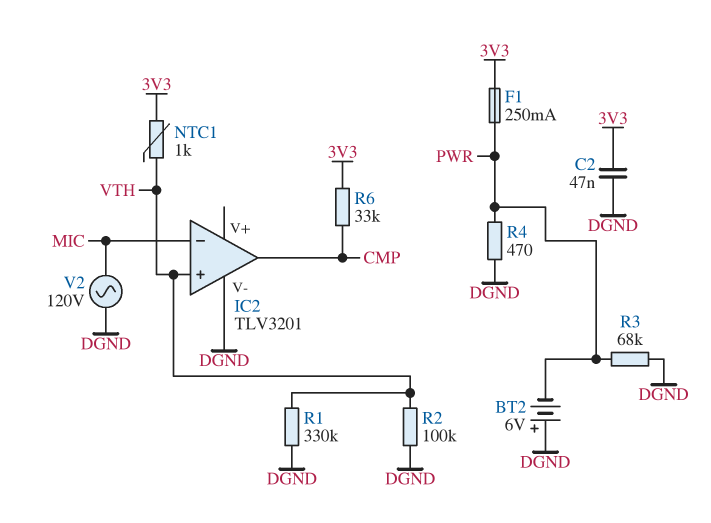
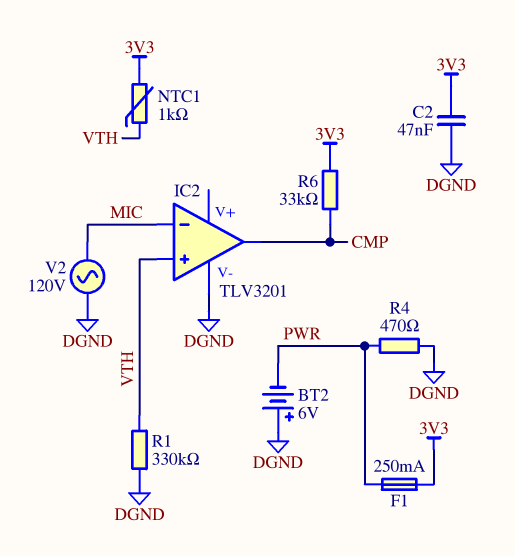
R2: 100k (DGND, VTH) -> none
R3: 68k (DGND, PWR) -> none

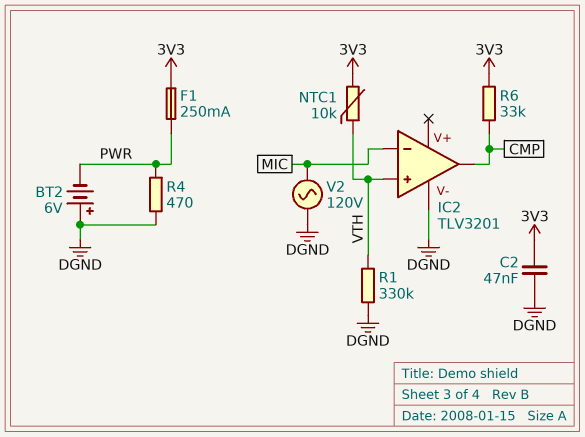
NTC1: 1k (3V3, VTH) -> 10k (3V3, VTH)

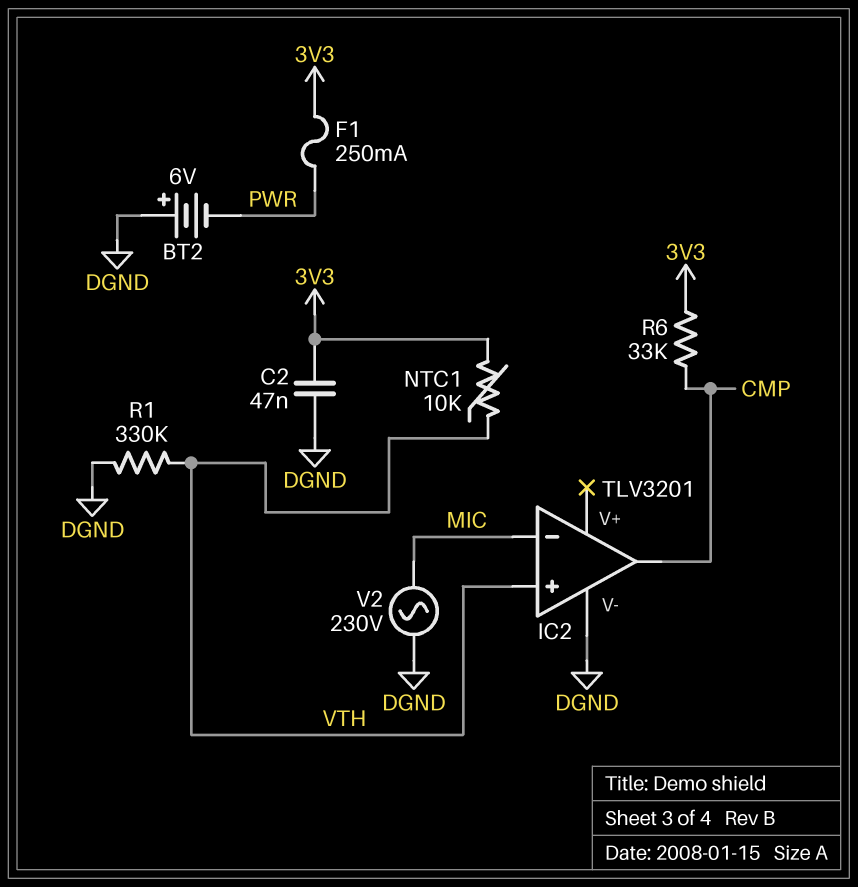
R4: 470 (DGND, PWR) -> none
V2: AC 120V (DGND, MIC) -> AC 230V (DGND, MIC)

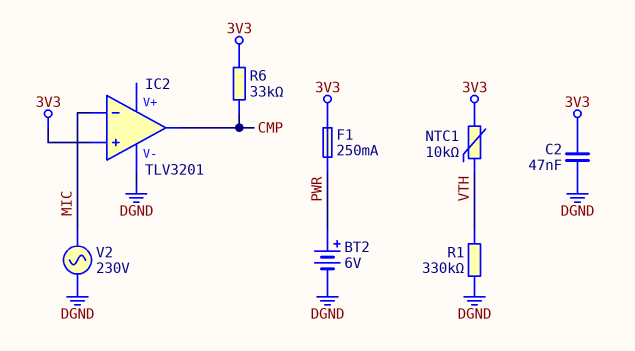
BT2: 6V (plus DGND, minus PWR) -> 6V (plus PWR, minus DGND)
IC2 pin in+: VTH -> 3V3

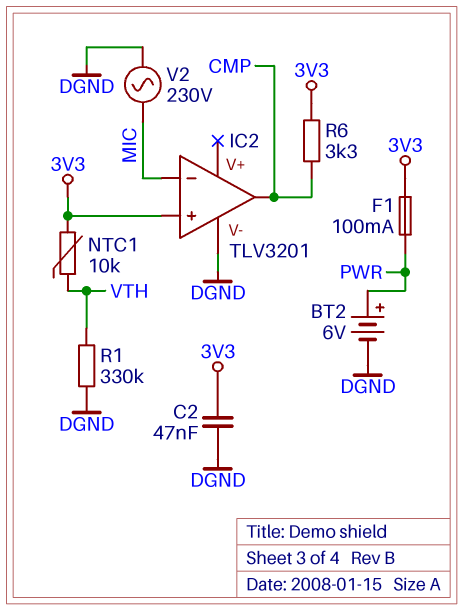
F1: 250mA (3V3, PWR) -> 100mA (3V3, PWR)
R6: 33k (3V3, CMP) -> 3.3k (3V3, CMP)

